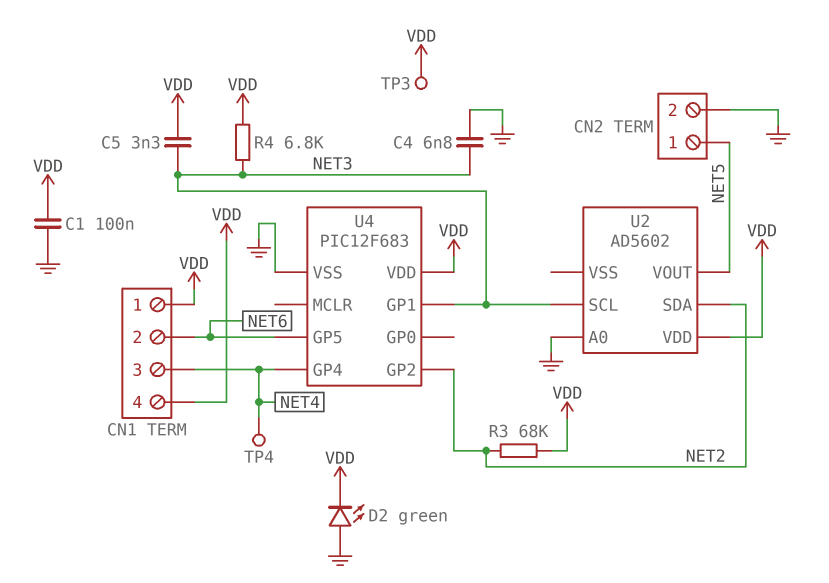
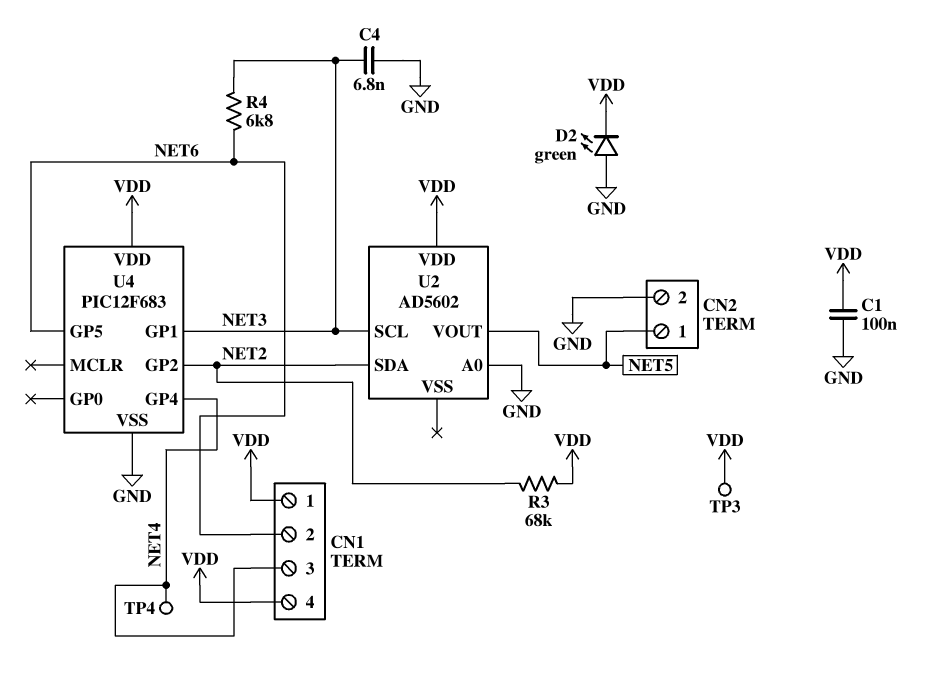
C5: 3.3nF (NET3, VDD) -> none
R4: 6.8k (NET3, VDD) -> 6.8k (NET3, NET6)

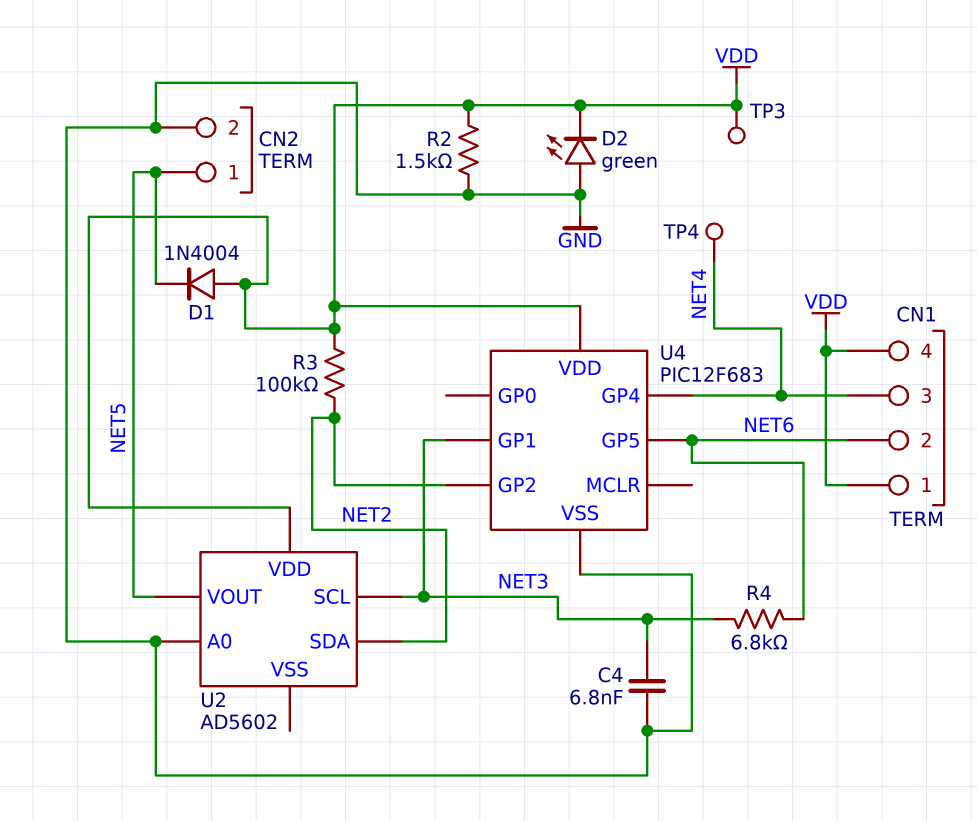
C1: 100nF (GND, VDD) -> none
D1: none -> diode 1N4004 (A VDD, K NET5)
R2: none -> 1.5k (GND, VDD)
R3: 68k (NET2, VDD) -> 100k (NET2, VDD)

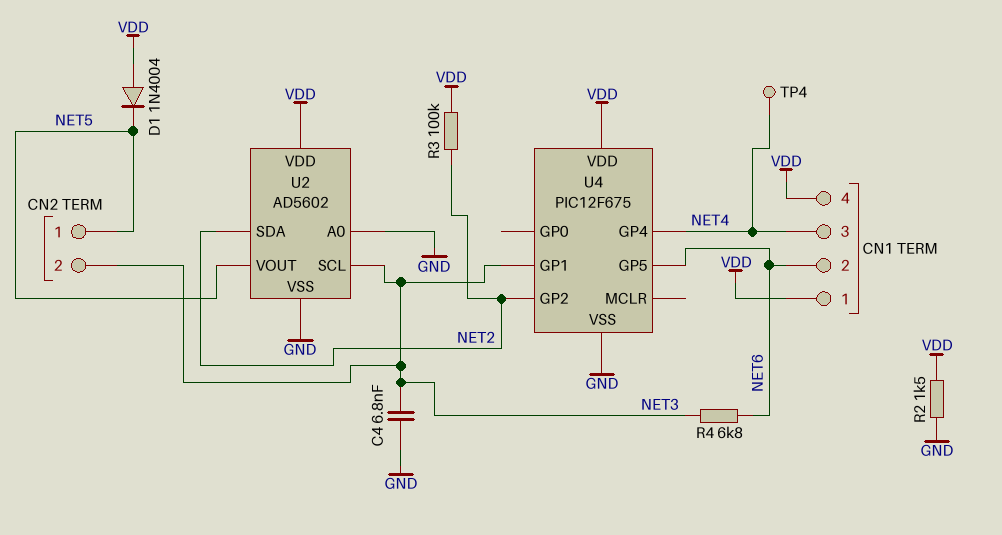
CN2 pin 2: GND -> NET3
D2: LED green (A GND, K VDD) -> none
TP3: test point (VDD) -> none
U2 pin VSS: none -> GND
U4: PIC12F683 -> PIC12F675

